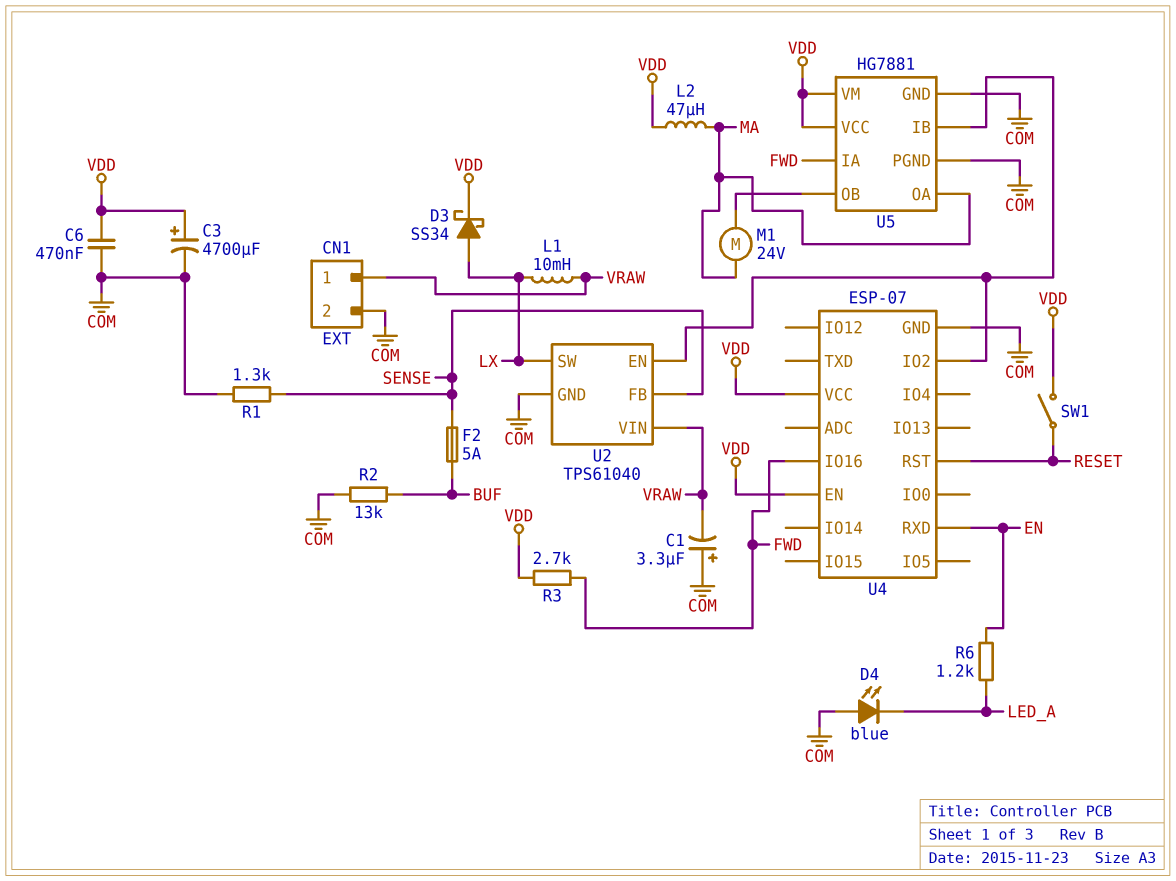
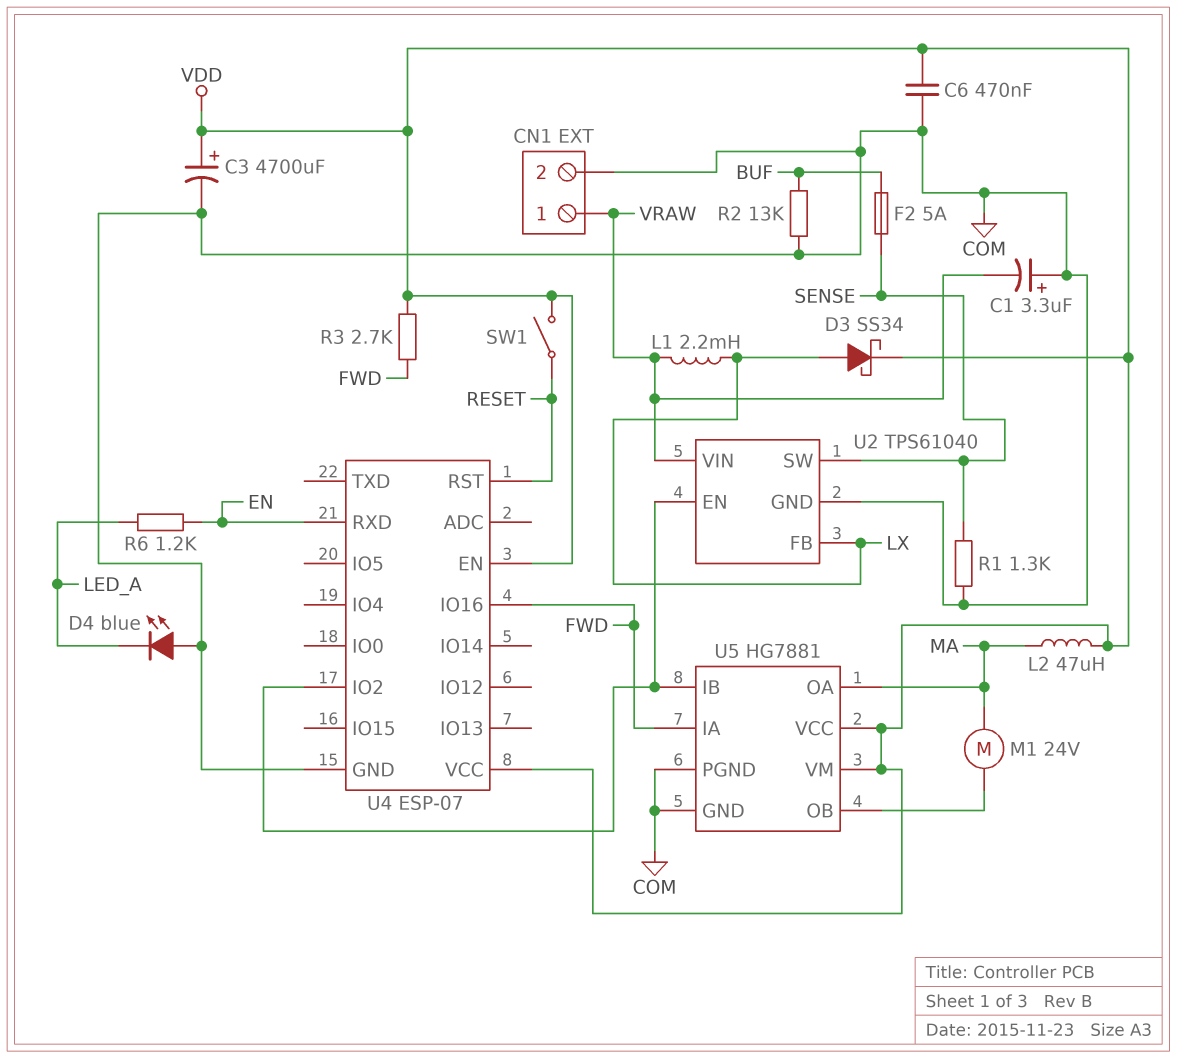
L1: 10mH (LX, VRAW) -> 2.2mH (LX, VRAW)
U2 pin FB: SENSE -> LX
U2 pin SW: LX -> SENSE

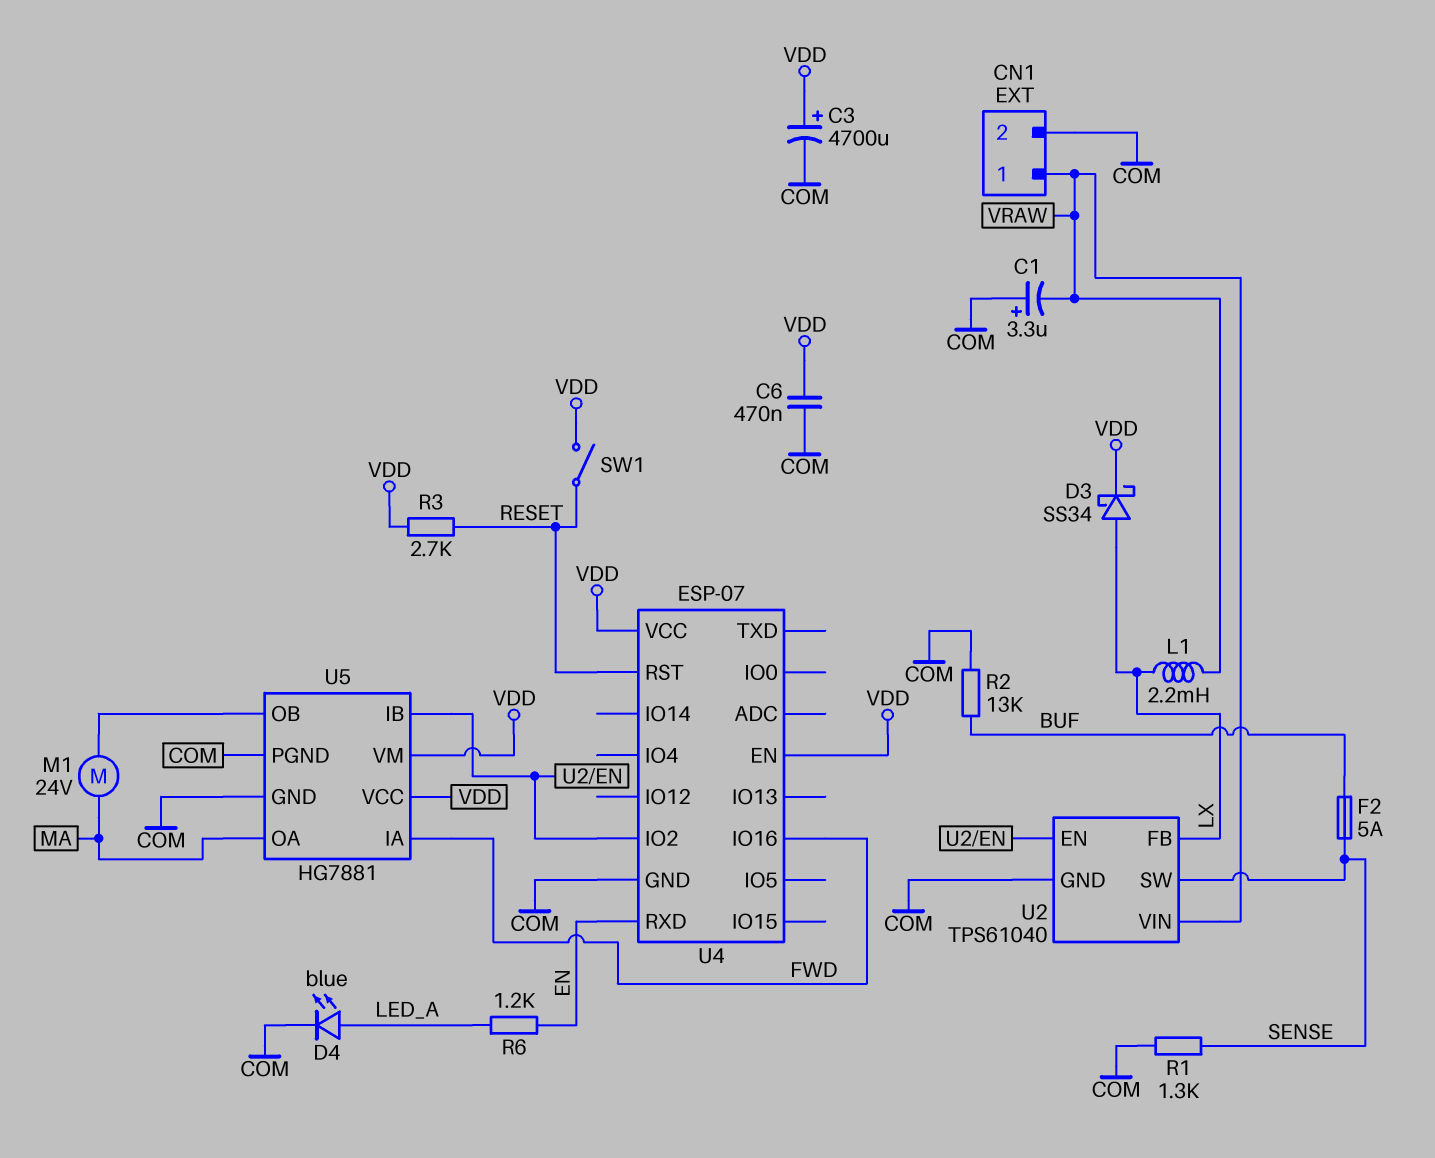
D4: LED blue (A COM, K LED_A) -> LED blue (A LED_A, K COM)
L2: 47uH (MA, VDD) -> none
R3: 2.7k (FWD, VDD) -> 2.7k (RESET, VDD)

